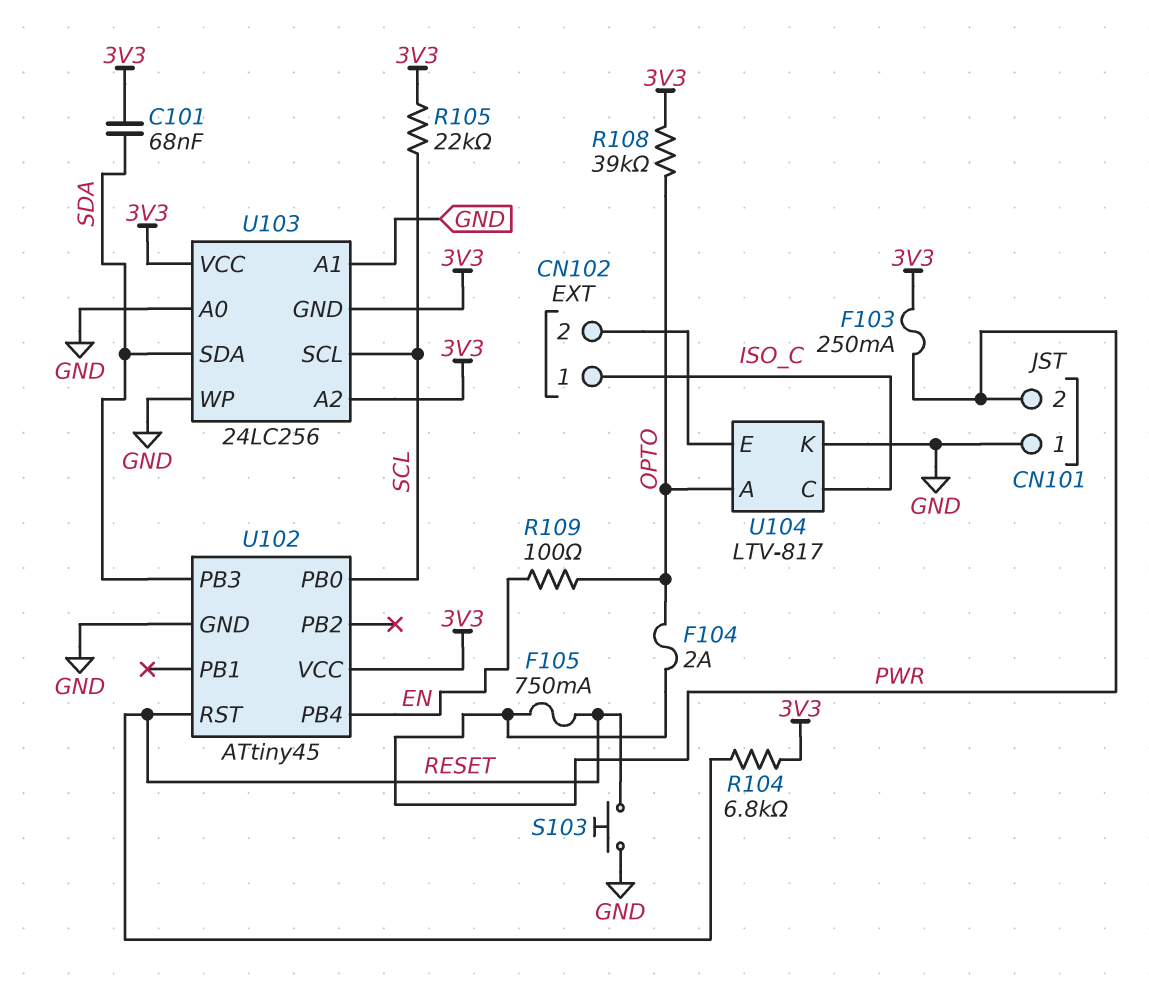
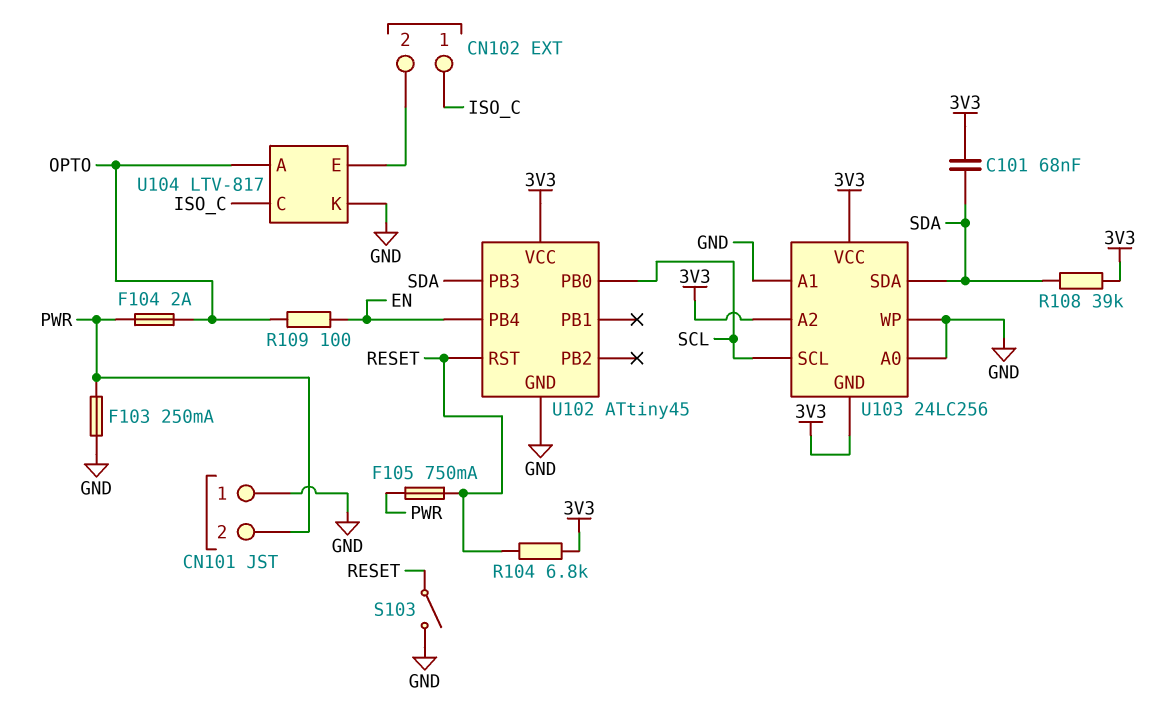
F103: 250mA (3V3, PWR) -> 250mA (GND, PWR)
R105: 22k (3V3, SCL) -> none
R108: 39k (3V3, OPTO) -> 39k (3V3, SDA)
S103: button (GND, RESET) -> switch (GND, RESET)

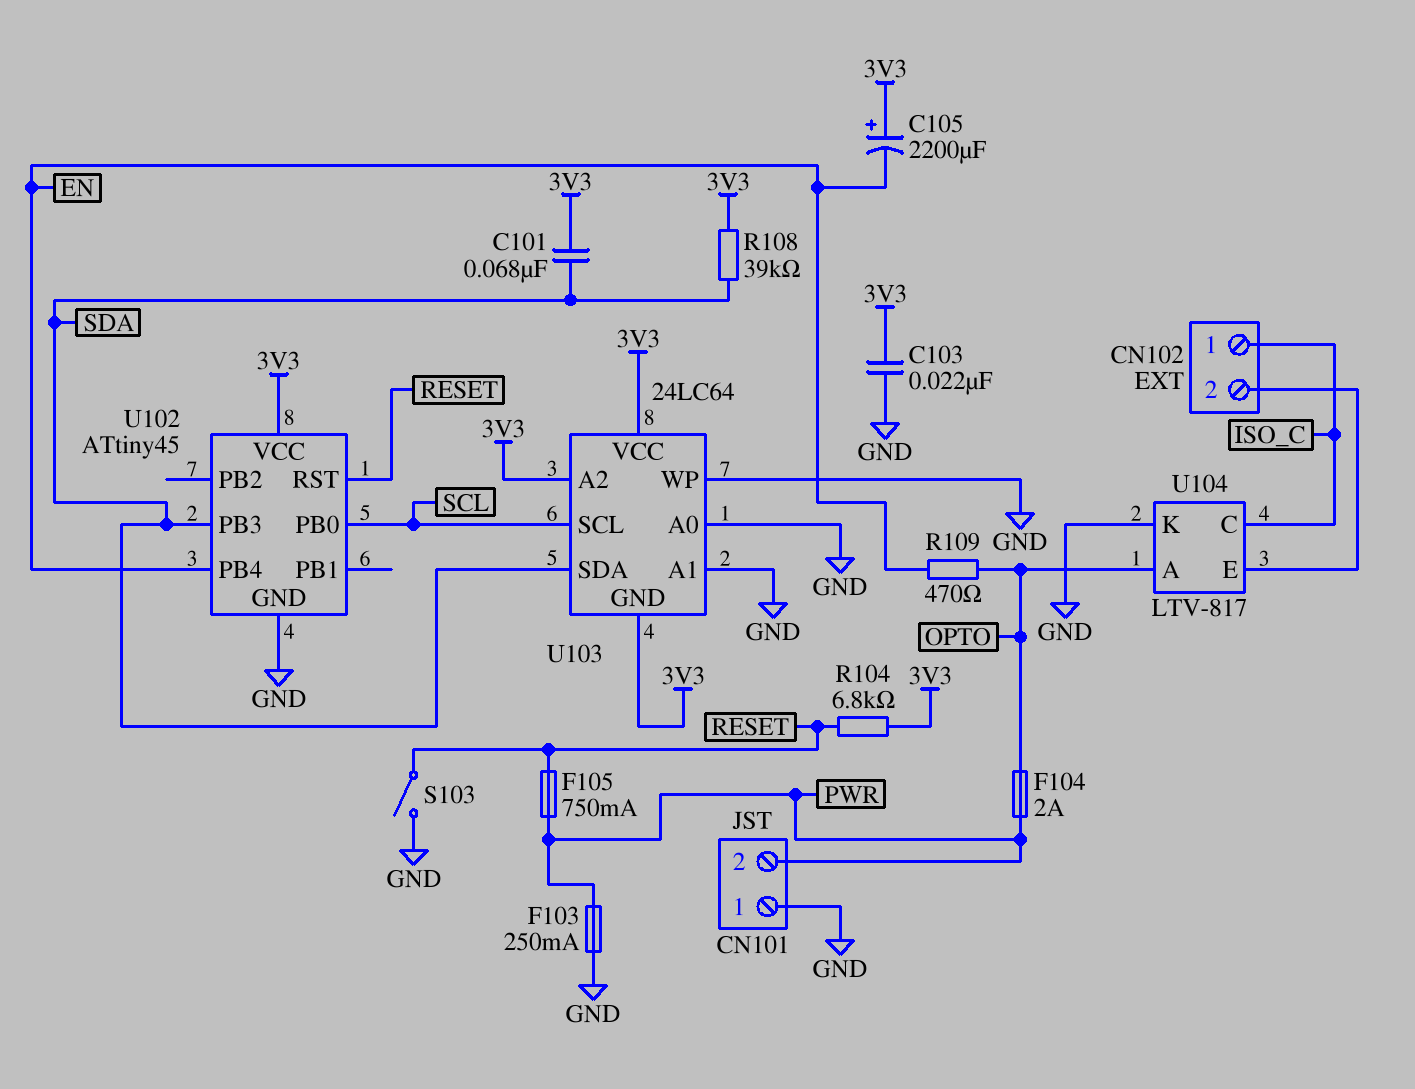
C103: none -> 22nF (3V3, GND)
C105: none -> 2200uF (plus 3V3, minus EN)
R109: 100 (EN, OPTO) -> 470 (EN, OPTO)
U103: 24LC256 -> 24LC64

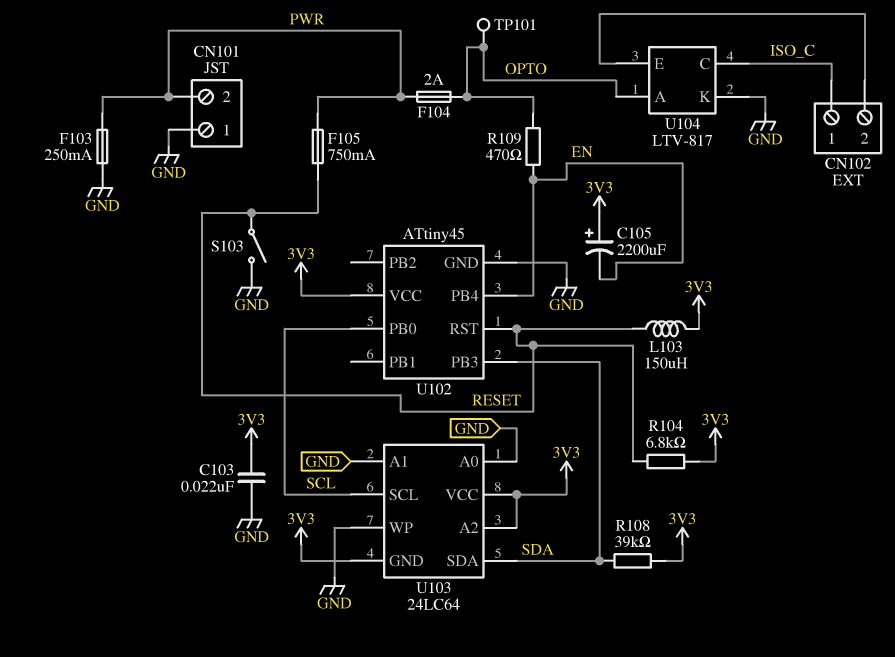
C101: 68nF (3V3, SDA) -> none
L103: none -> 150uH (3V3, RESET)
TP101: none -> test point (OPTO)

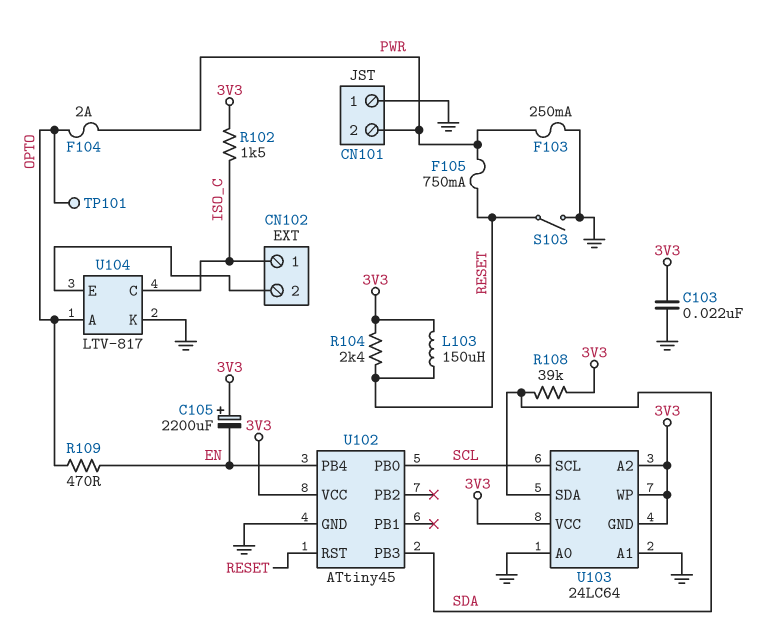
R102: none -> 1.5k (3V3, ISO_C)
R104: 6.8k (3V3, RESET) -> 2.4k (3V3, RESET)
U103 pin WP: GND -> 3V3

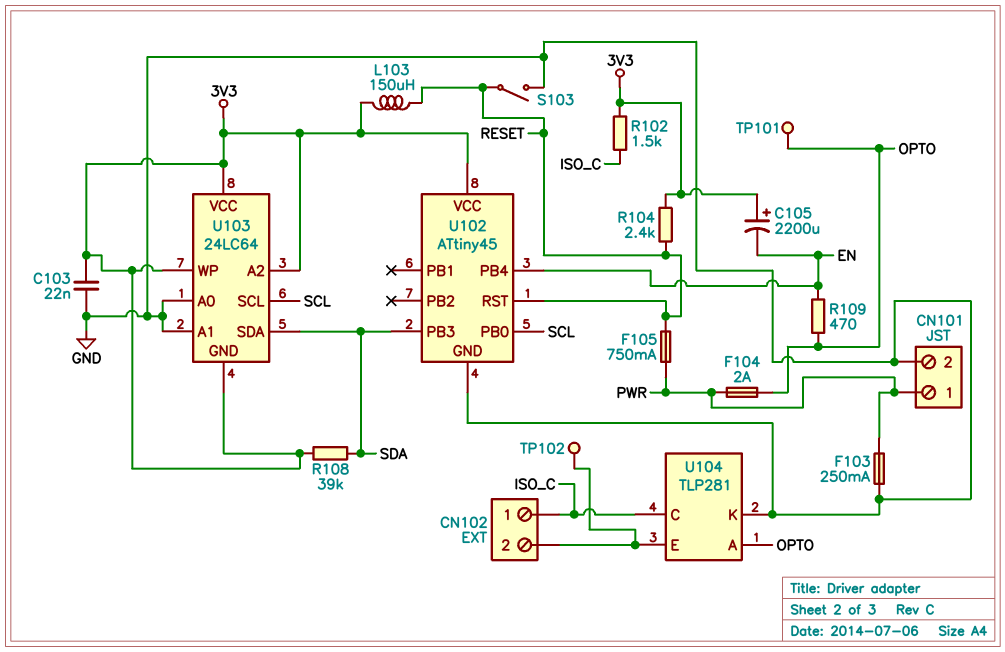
CN101 pin 1: GND -> PWR
CN101 pin 2: PWR -> GND
TP102: none -> test point (CN102/2)
U104: LTV-817 -> TLP281

